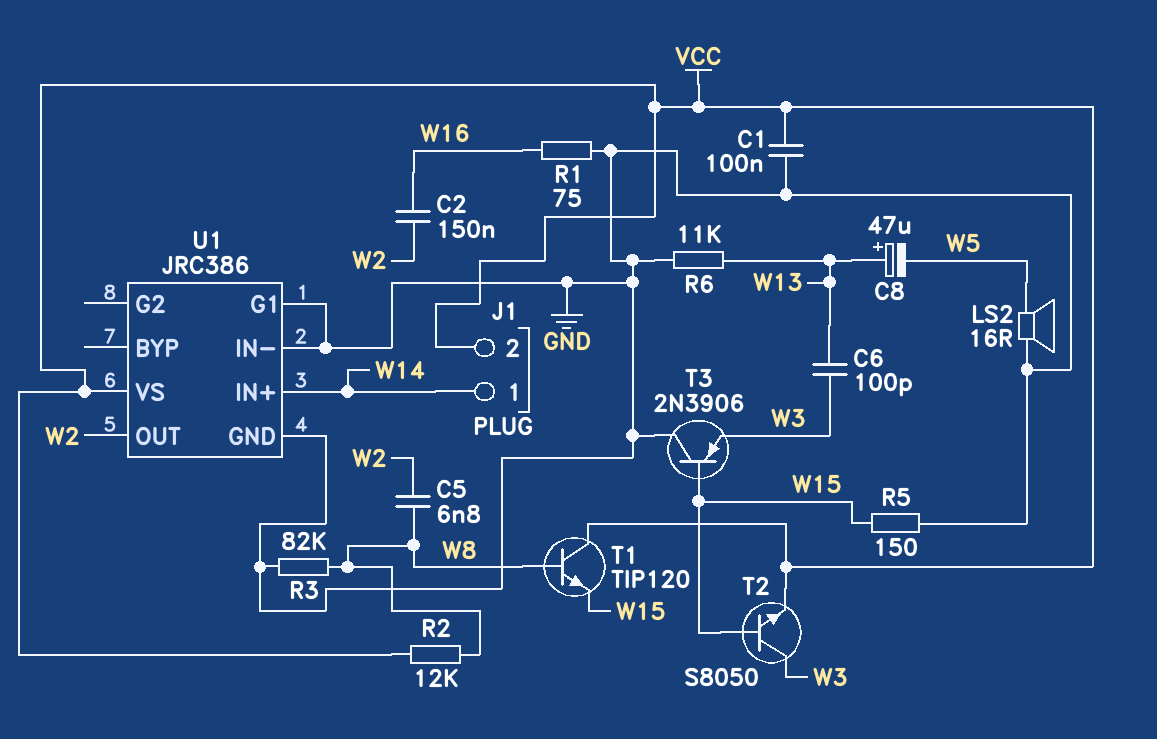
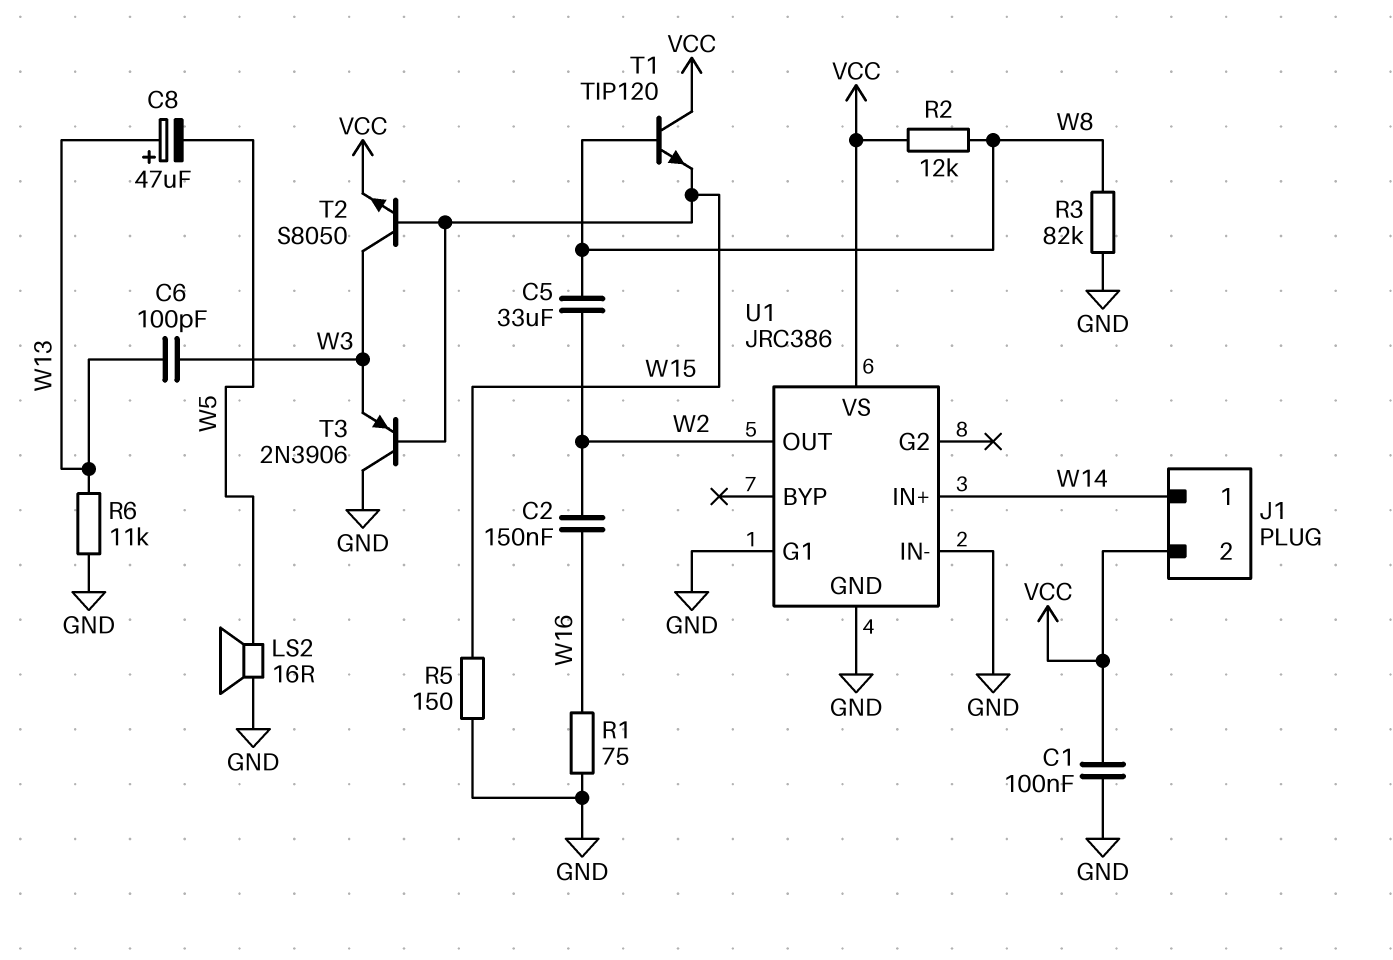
C5: 6.8nF (W2, W8) -> 33uF (W2, W8)

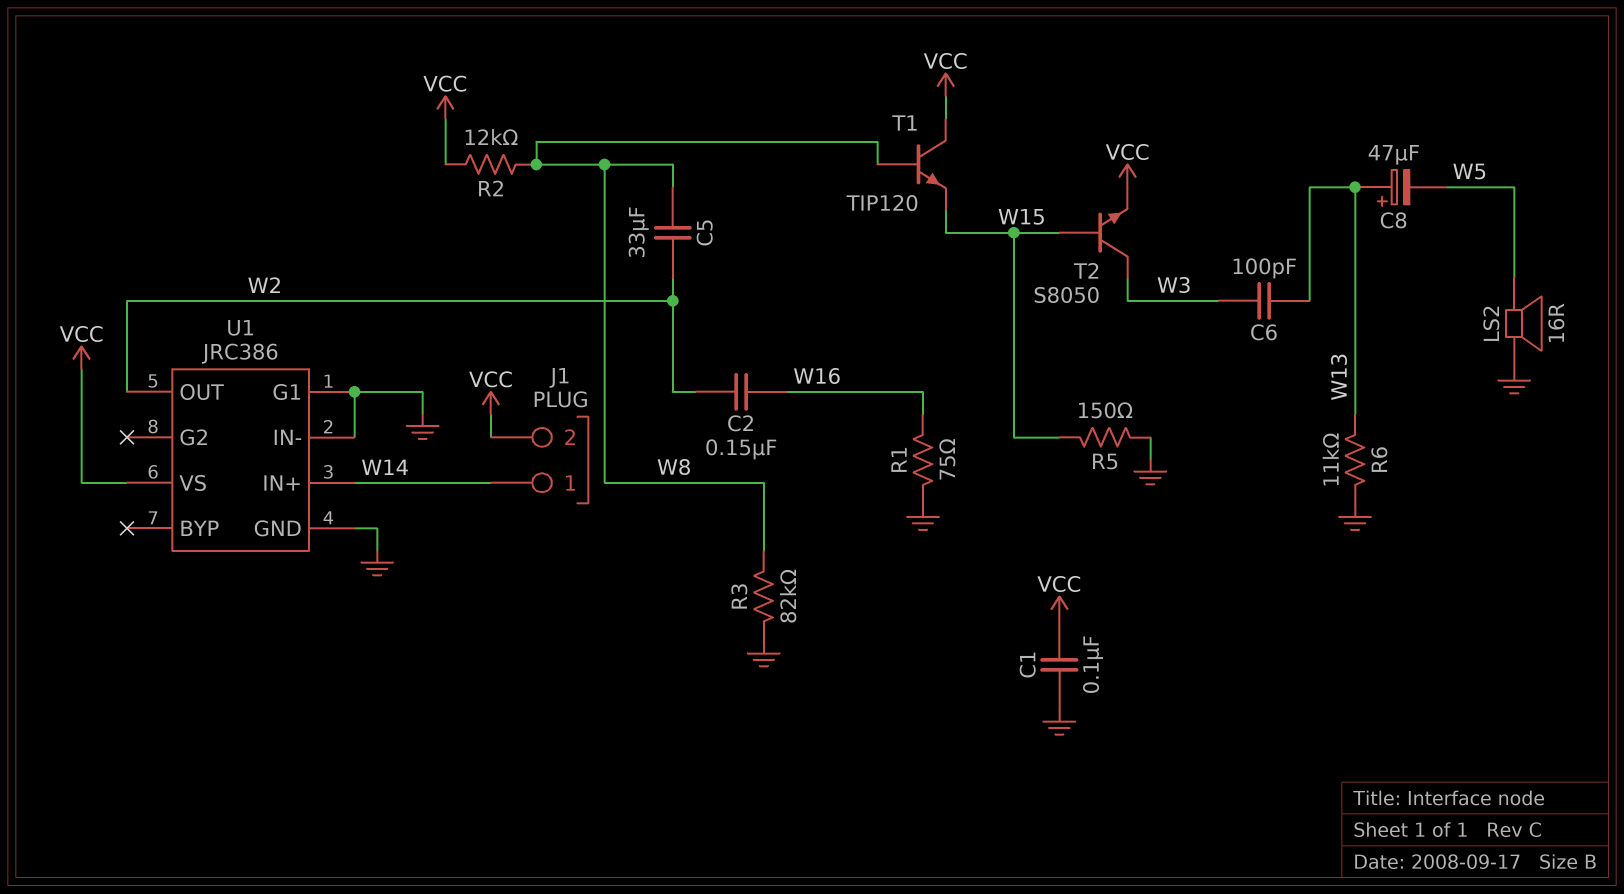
T3: PNP 2N3906 (B W15, C GND, E W3) -> none

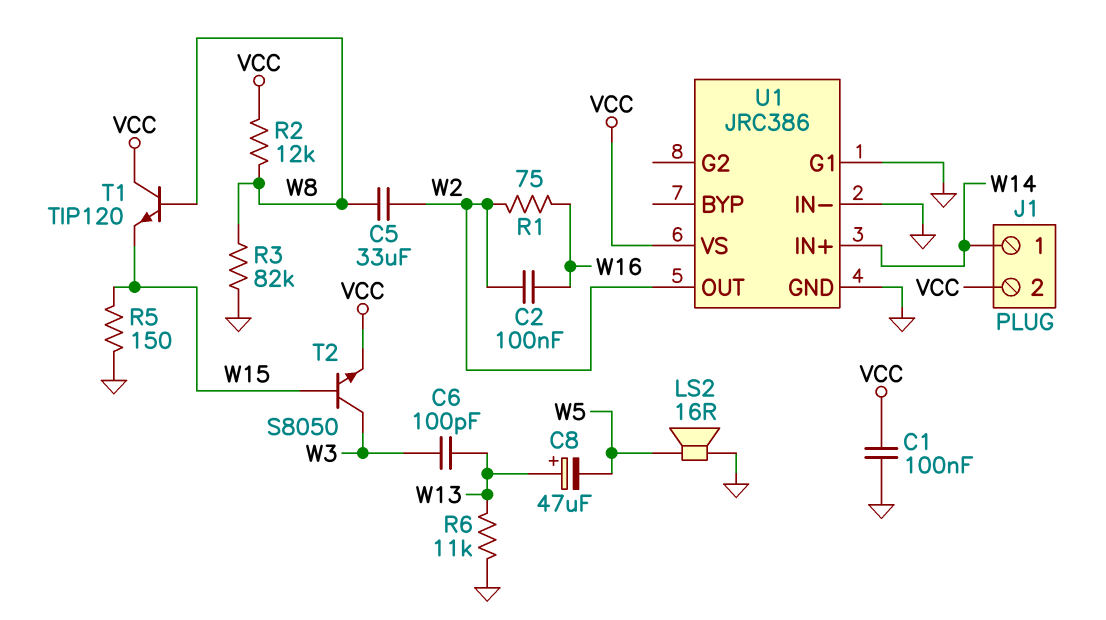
C2: 150nF (W2, W16) -> 100nF (W2, W16)
R1: 75 (GND, W16) -> 75 (W2, W16)

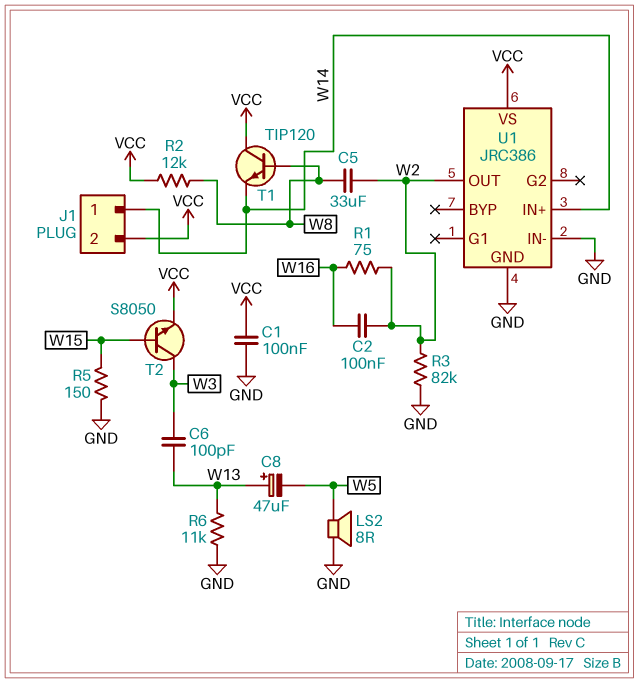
LS2: speaker 16R (GND, W5) -> speaker 8R (GND, W5)
R3: 82k (GND, W8) -> 82k (GND, W2)
T1: NPN TIP120 (B W8, C VCC, E W15) -> NPN TIP120 (B W8, C VCC, E W14)
U1 pin G1: GND -> none

